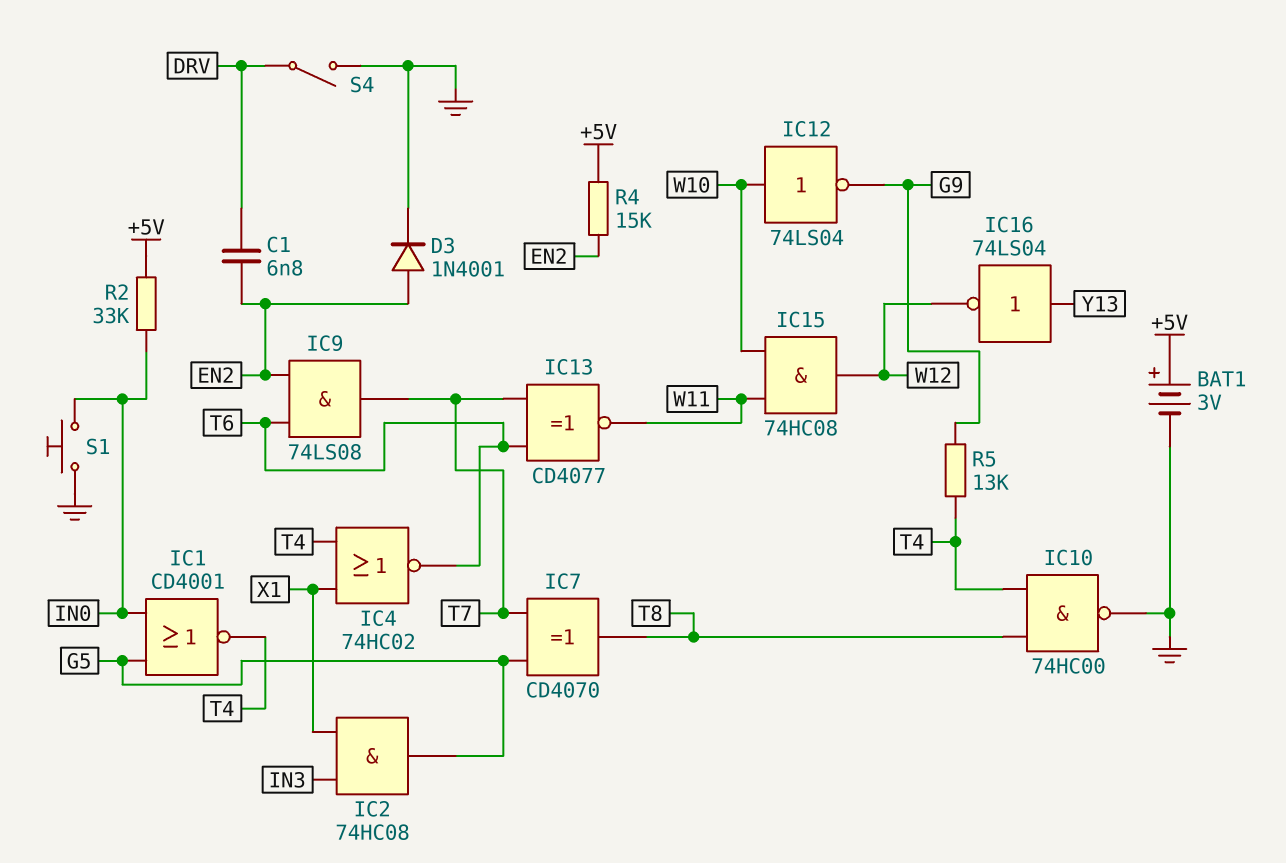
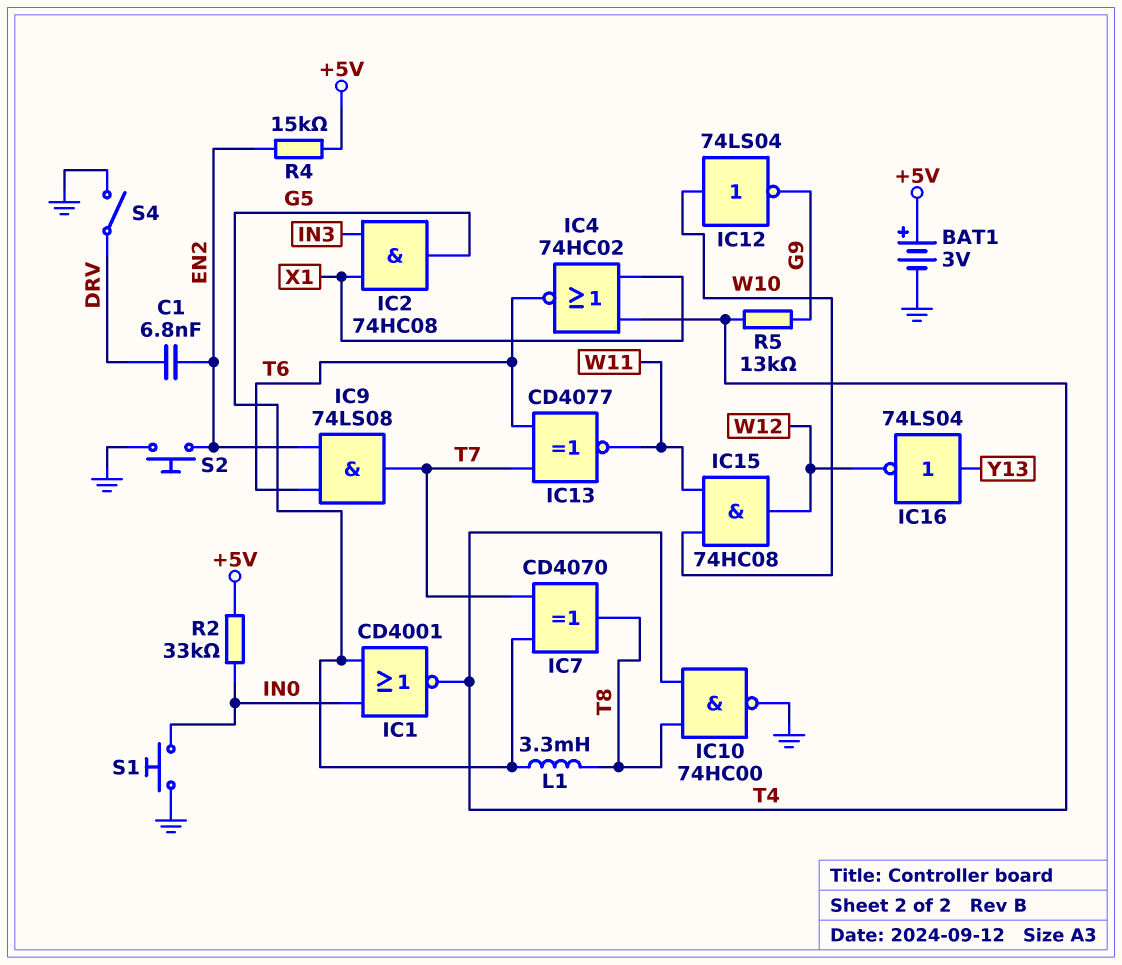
D3: diode 1N4001 (A EN2, K GND) -> none
L1: none -> 3.3mH (G5, T8)
S2: none -> button (EN2, GND)

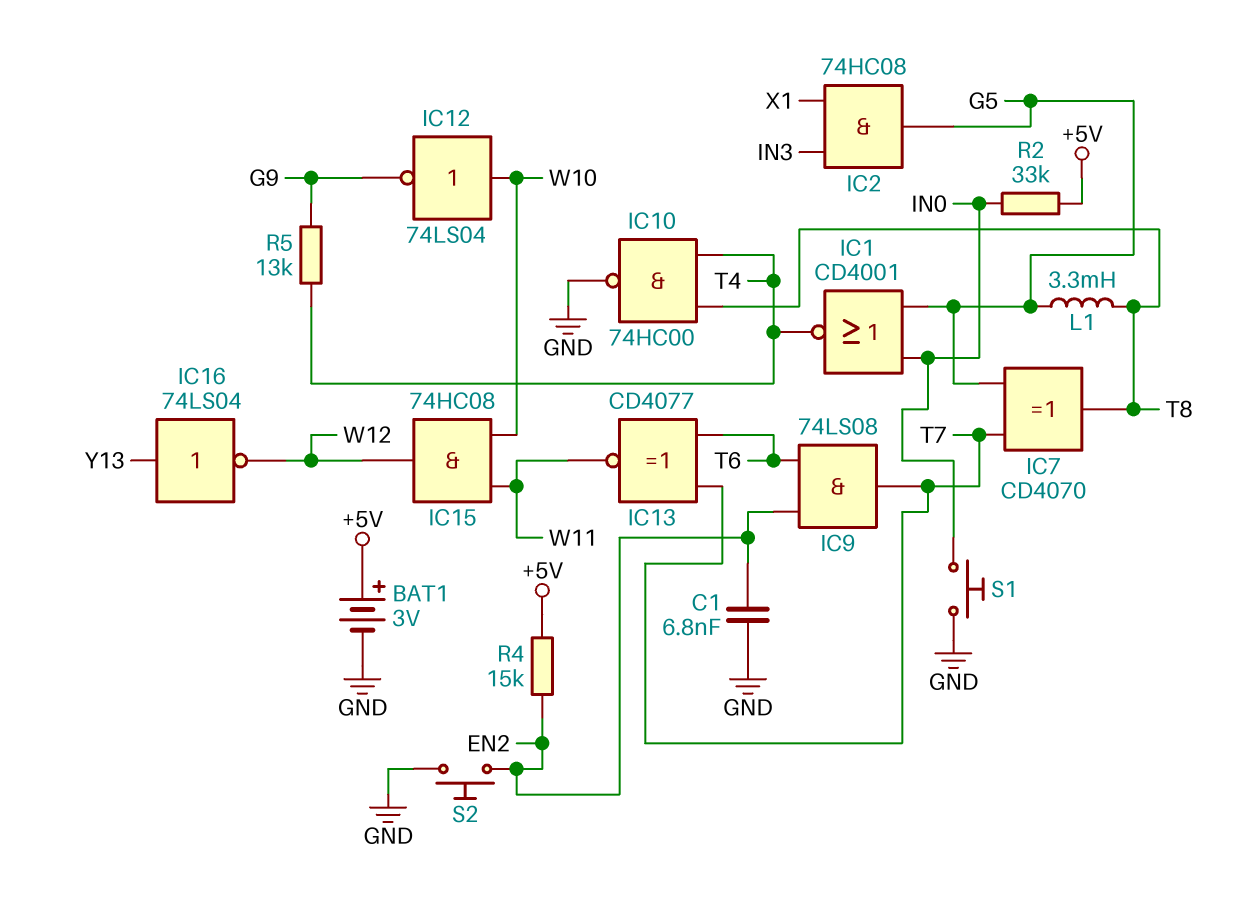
C1: 6.8nF (DRV, EN2) -> 6.8nF (EN2, GND)
IC4: NOR 74HC02 (in T4, in X1, out T6) -> none
S4: switch (DRV, GND) -> none

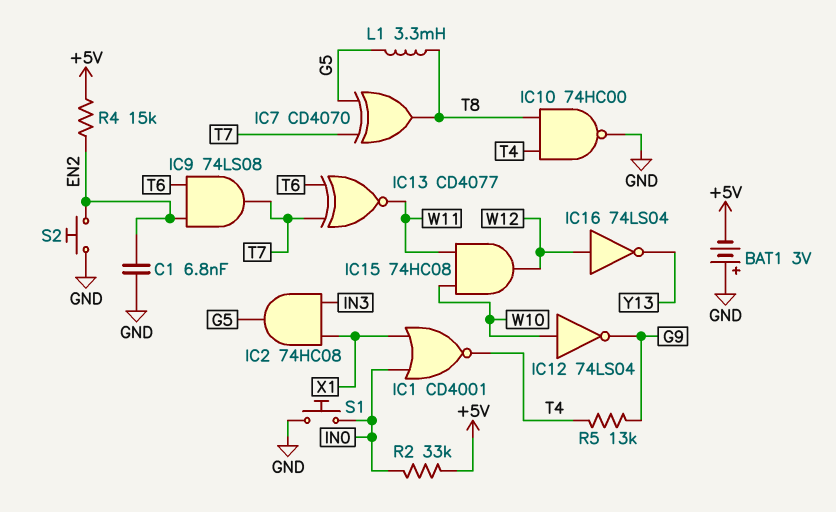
BAT1: 3V (plus +5V, minus GND) -> 3V (plus GND, minus +5V)
IC1: NOR CD4001 (in G5, in IN0, out T4) -> NOR CD4001 (in IN0, in X1, out T4)
IC16: NOT 74LS04 (in Y13, out W12) -> NOT 74LS04 (in W12, out Y13)

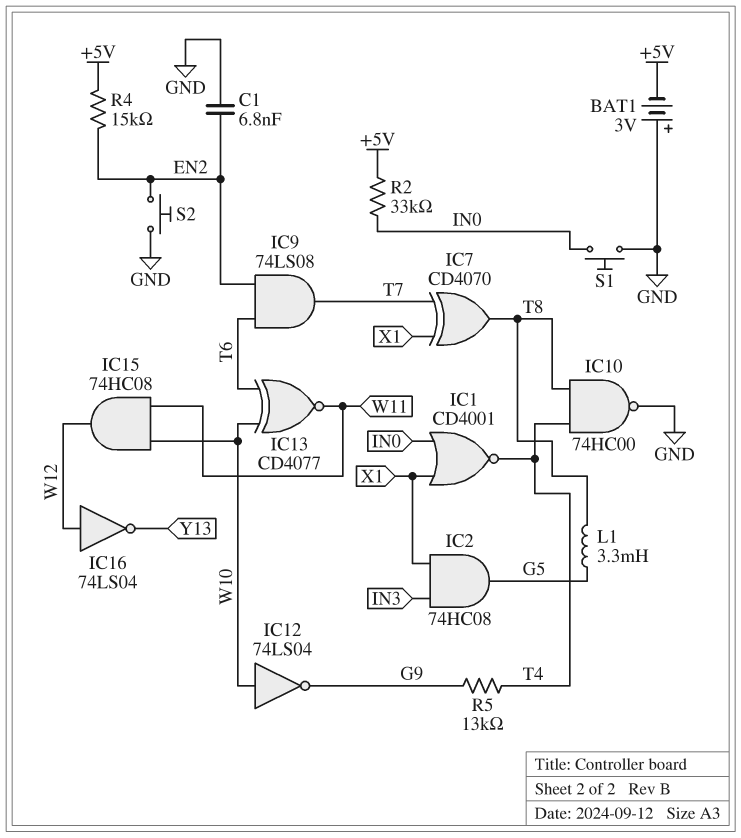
IC7: XOR CD4070 (in G5, in T7, out T8) -> XOR CD4070 (in T7, in X1, out T8)
IC13: XNOR CD4077 (in T6, in T7, out W11) -> XNOR CD4077 (in T6, in W10, out W11)

